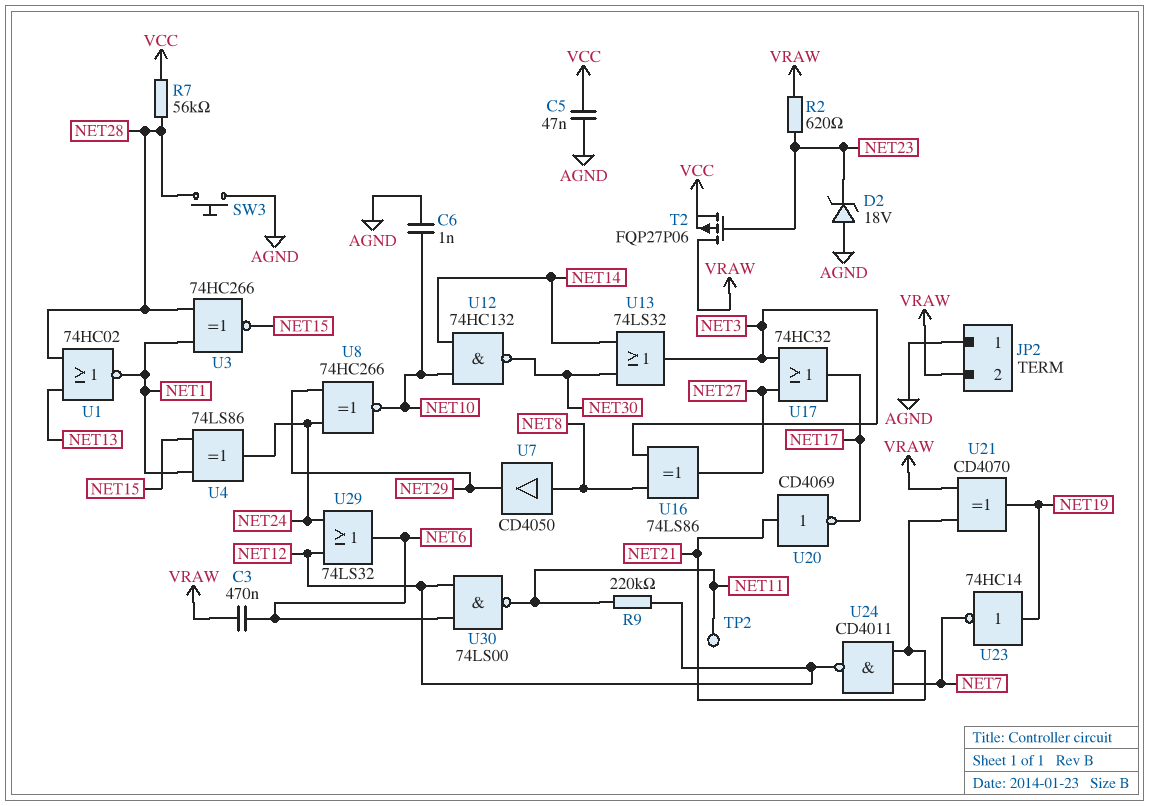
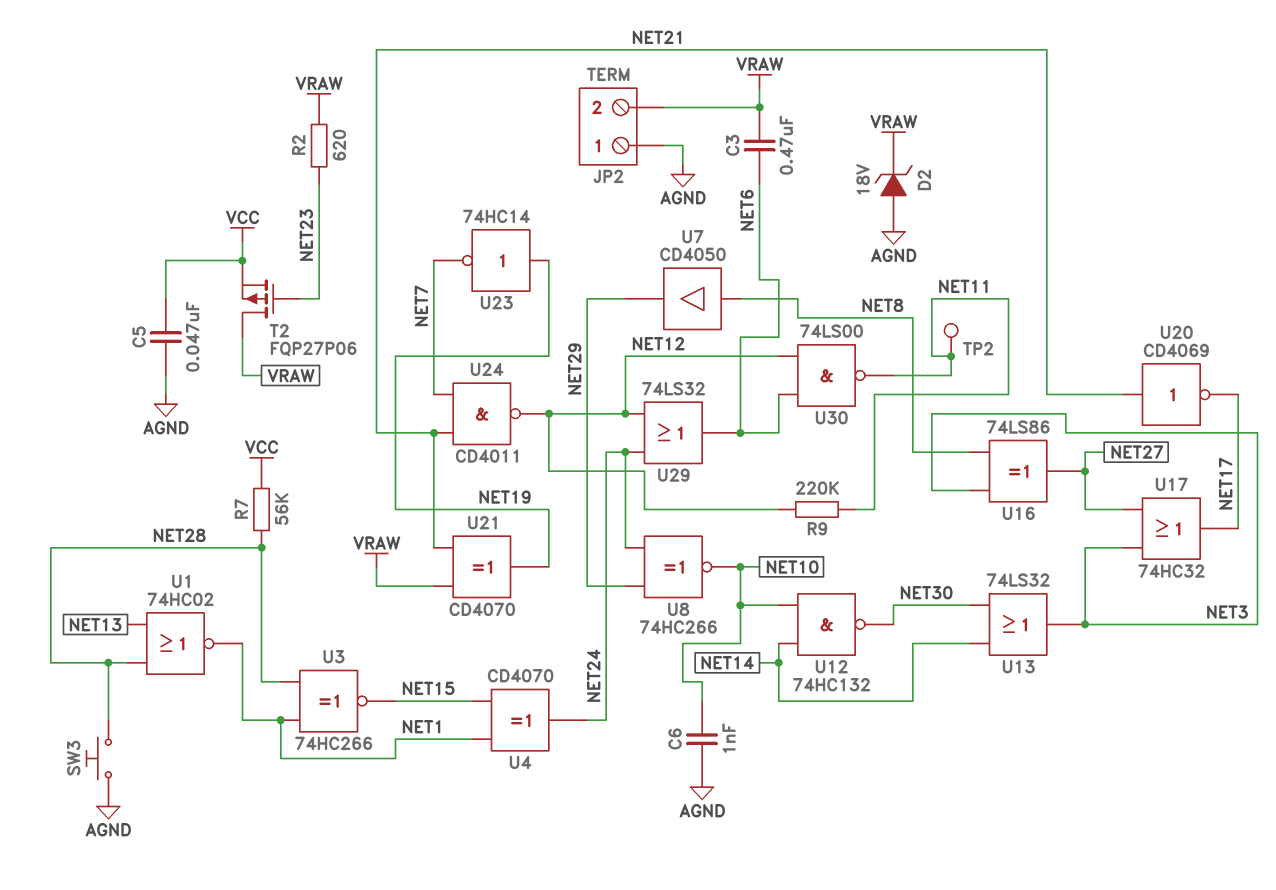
D2: zener 18V (A AGND, K NET23) -> zener 18V (A AGND, K VRAW)
U4: XOR 74LS86 (in NET1, in NET15, out NET24) -> XOR CD4070 (in NET1, in NET15, out NET24)

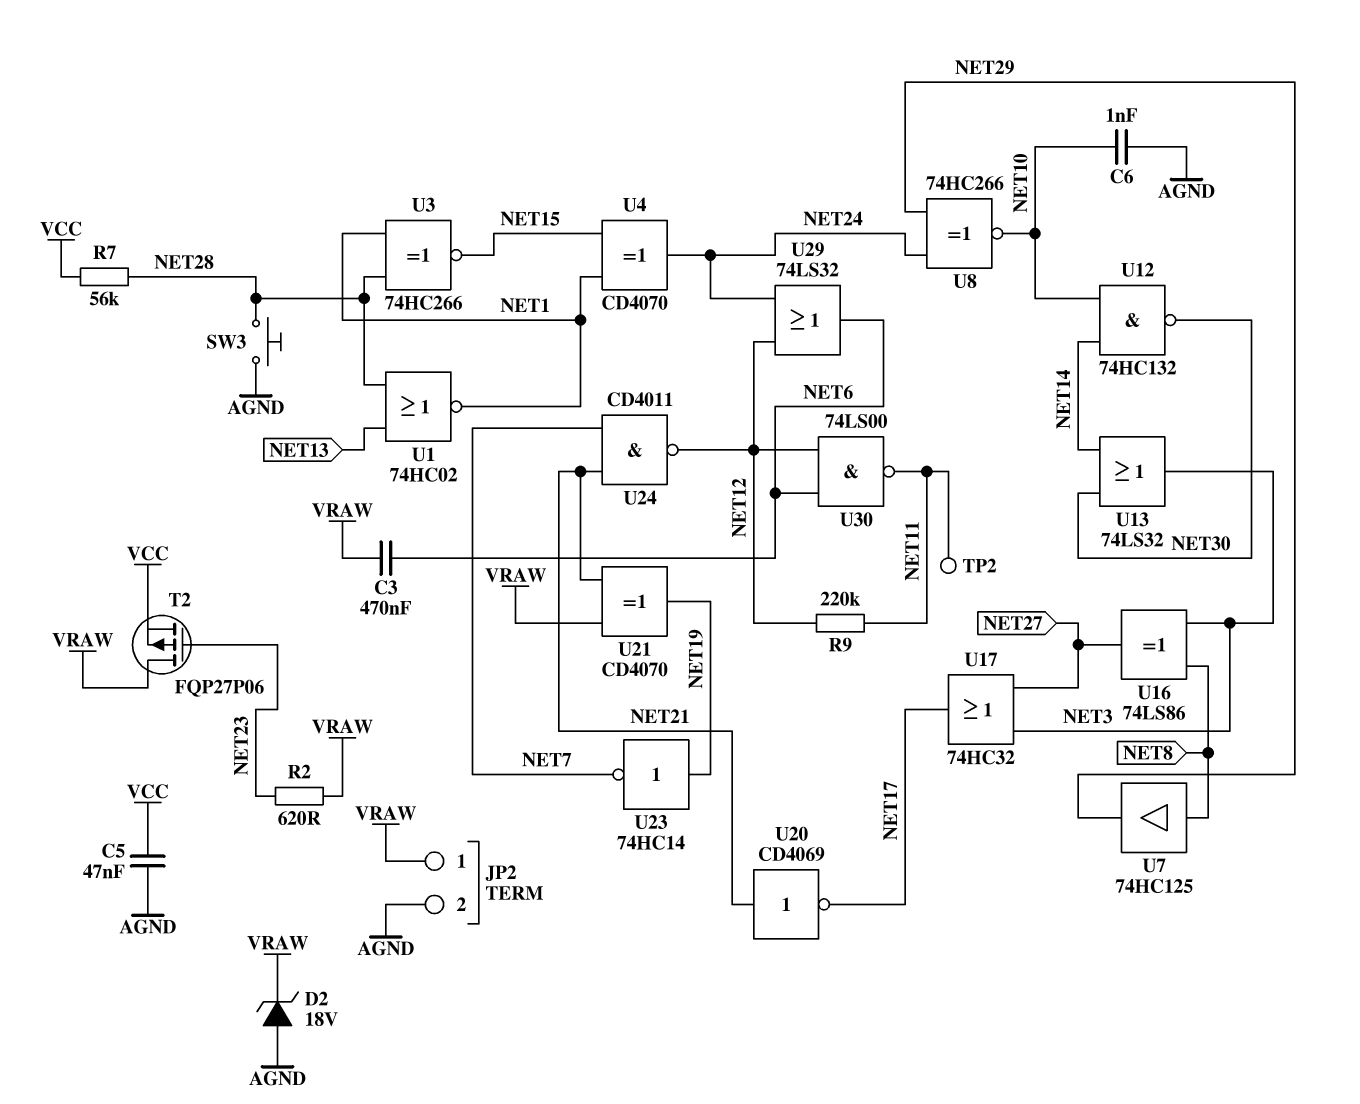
JP2 pin 1: AGND -> VRAW
JP2 pin 2: VRAW -> AGND
U7: buffer CD4050 (in NET8, out NET29) -> buffer 74HC125 (in NET8, out NET29)

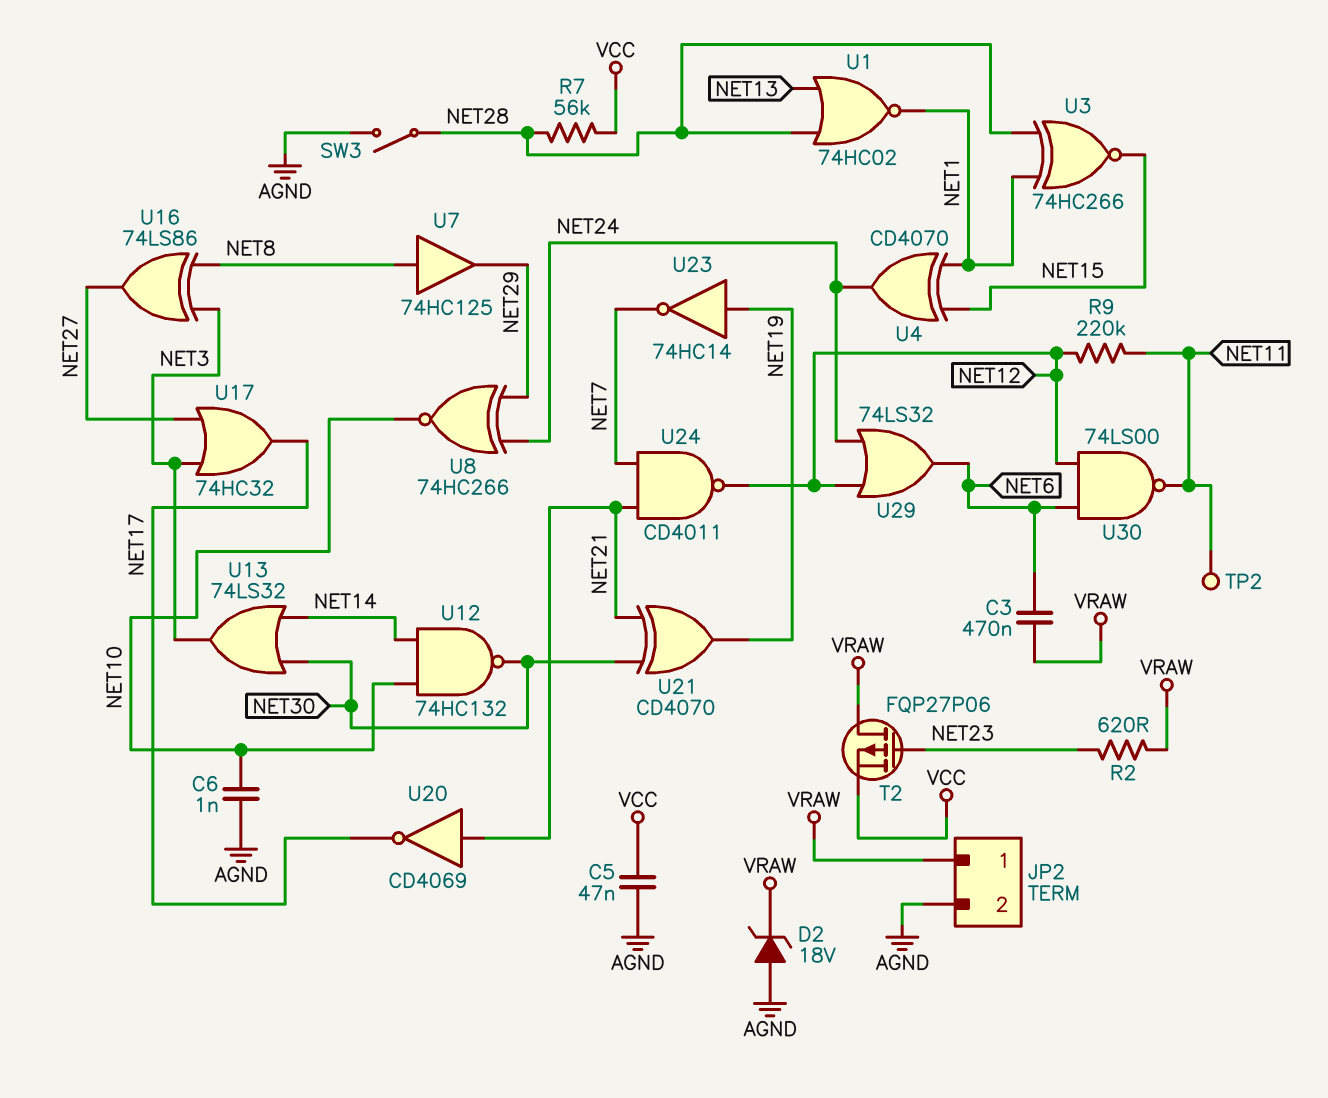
SW3: button (AGND, NET28) -> switch (AGND, NET28)
U21: XOR CD4070 (in NET21, in VRAW, out NET19) -> XOR CD4070 (in NET21, in NET30, out NET19)

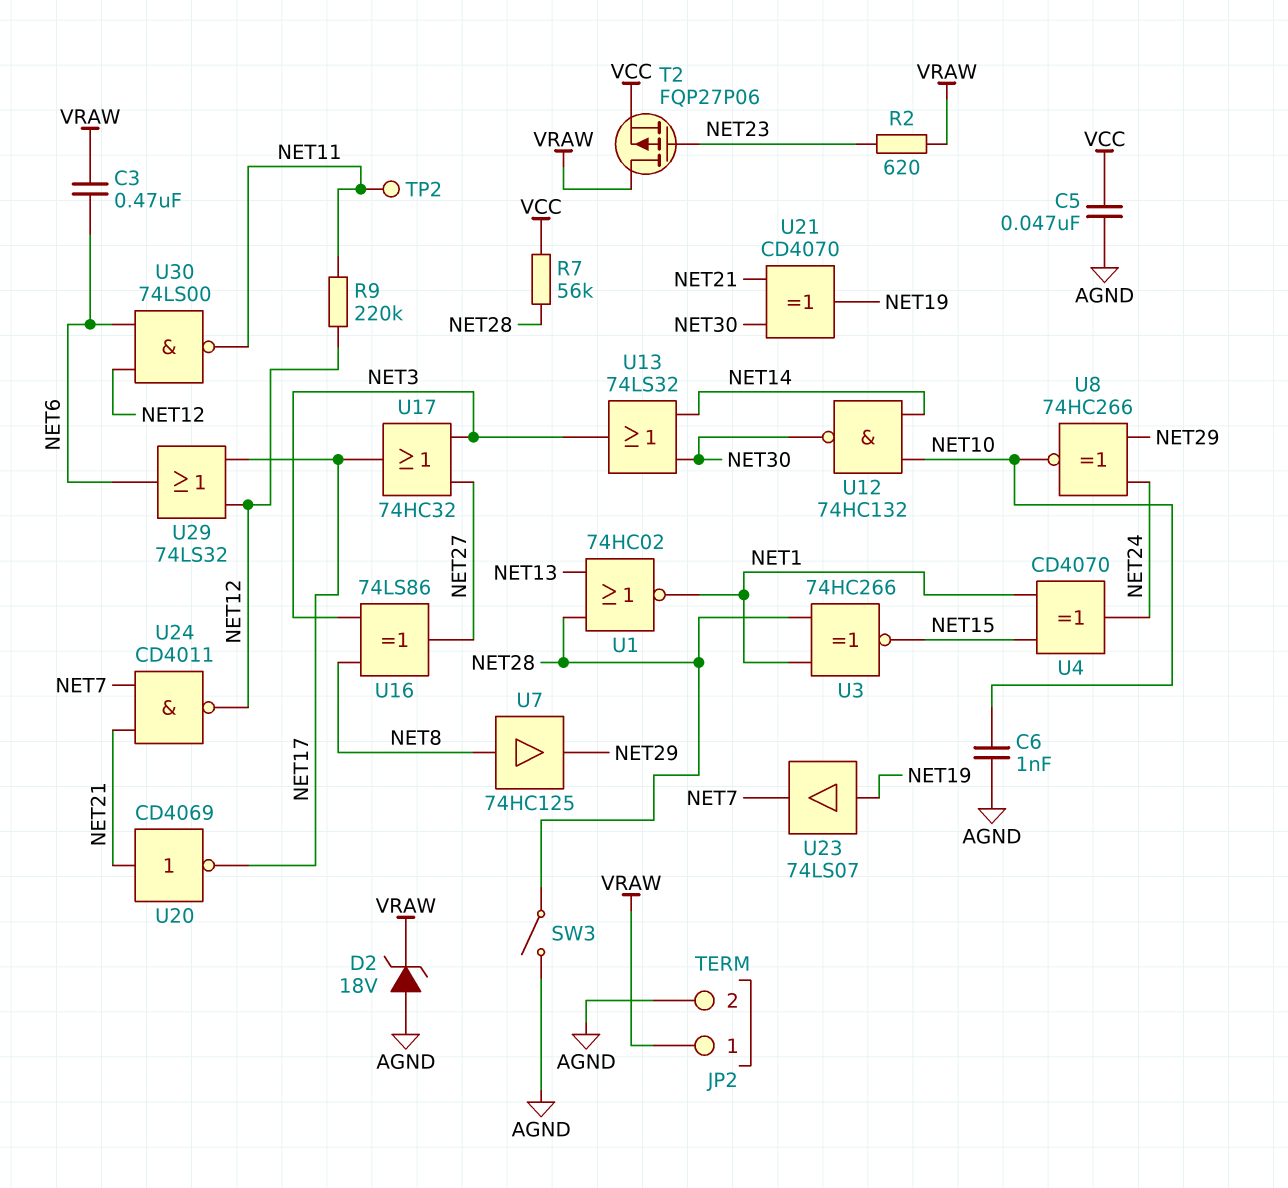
U23: NOT 74HC14 (in NET19, out NET7) -> buffer 74LS07 (in NET19, out NET7)
U29: OR 74LS32 (in NET12, in NET24, out NET6) -> OR 74LS32 (in NET12, in NET17, out NET6)

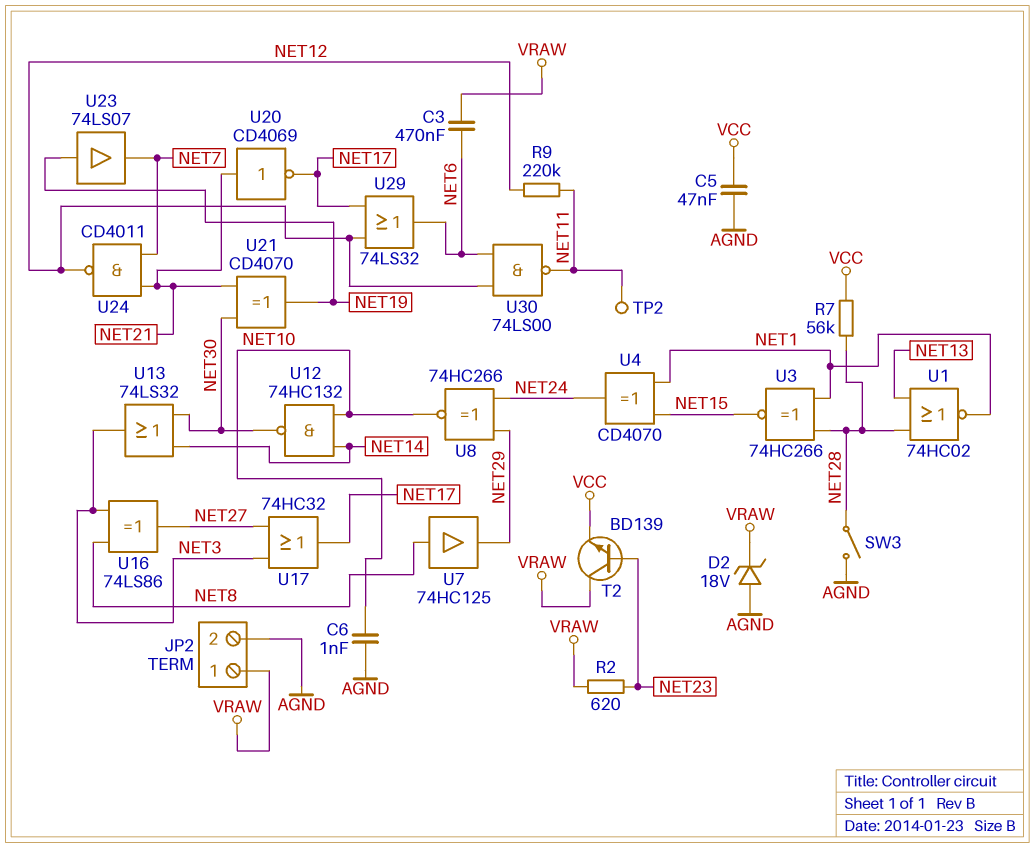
T2: PMOS FQP27P06 (G NET23, D VRAW, S VCC) -> NPN BD139 (B NET23, C VRAW, E VCC)

